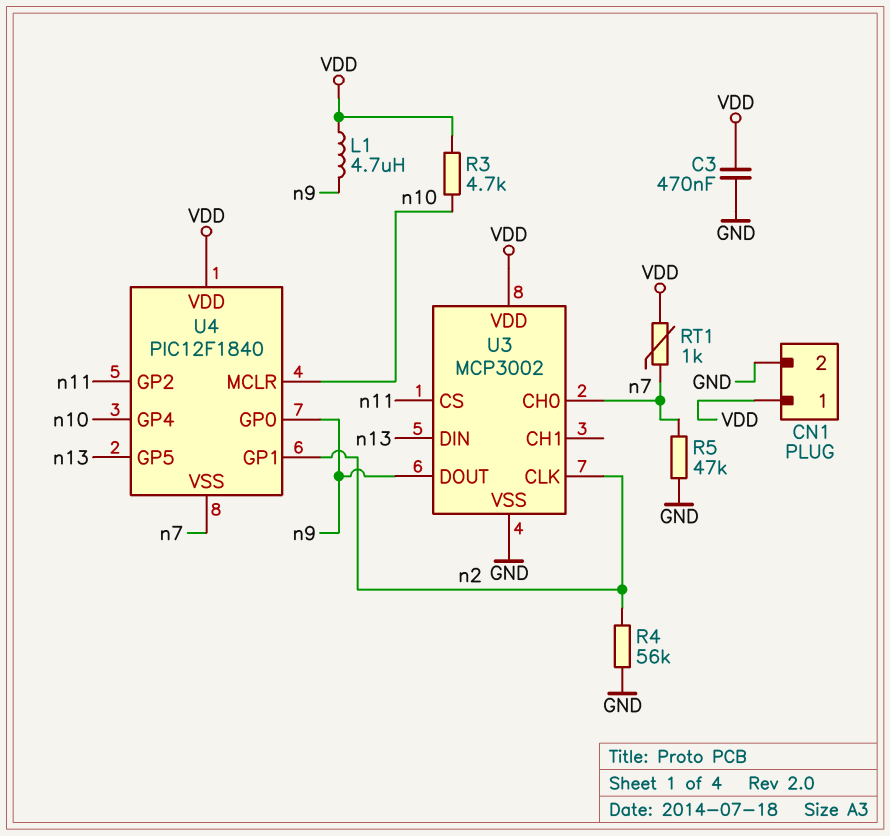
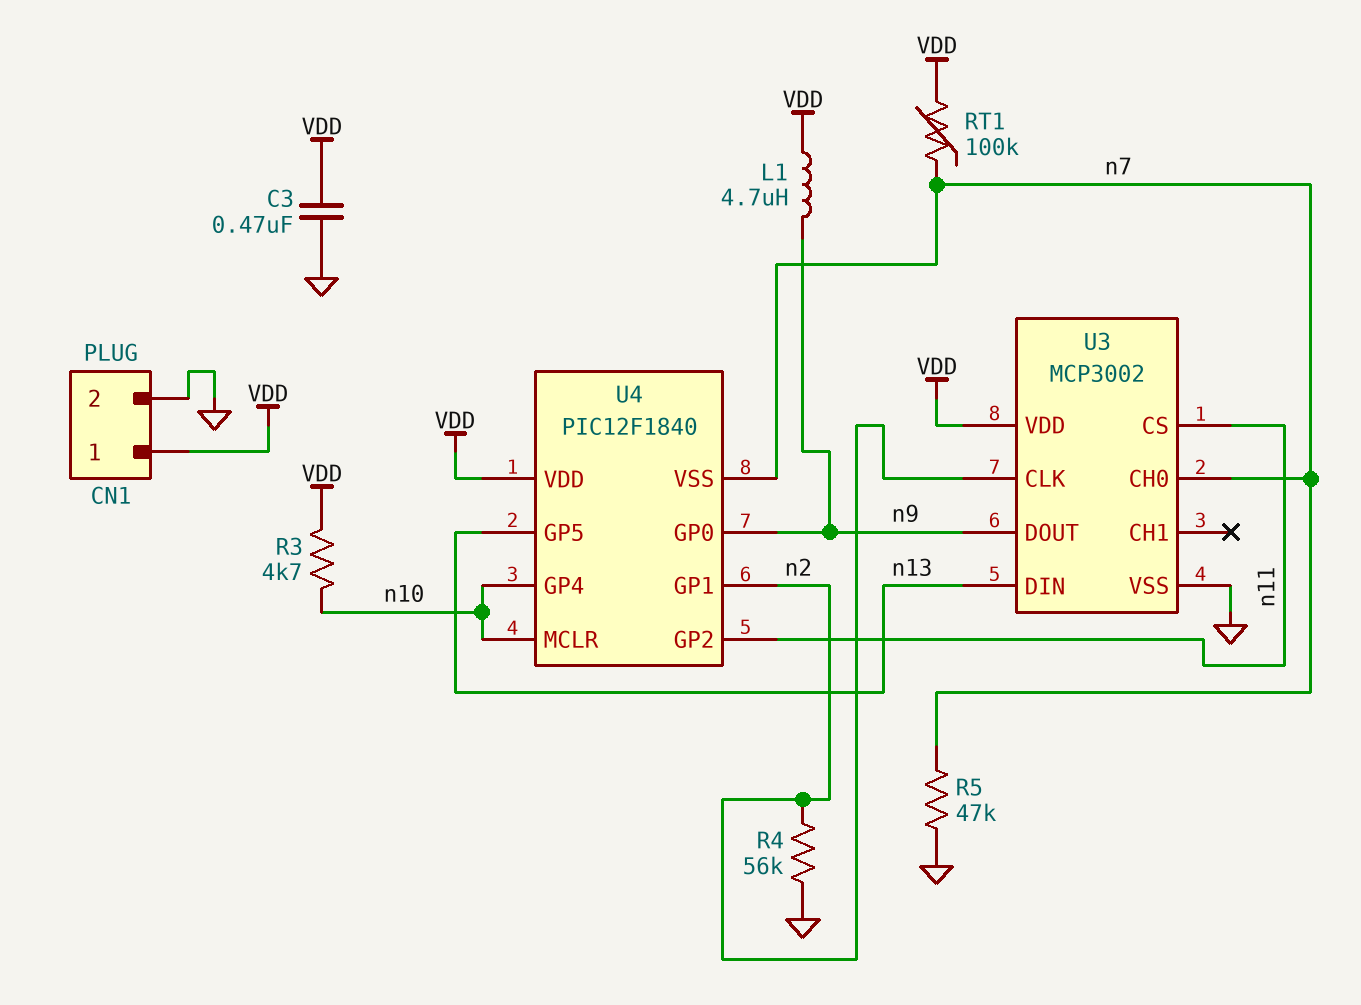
RT1: 1k (VDD, n7) -> 100k (VDD, n7)

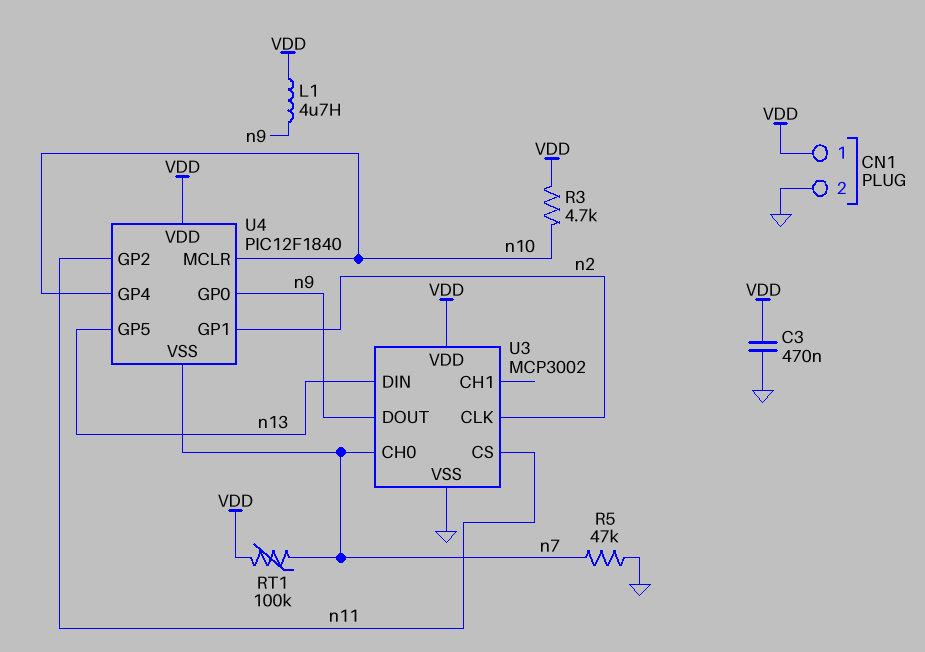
R4: 56k (GND, n2) -> none

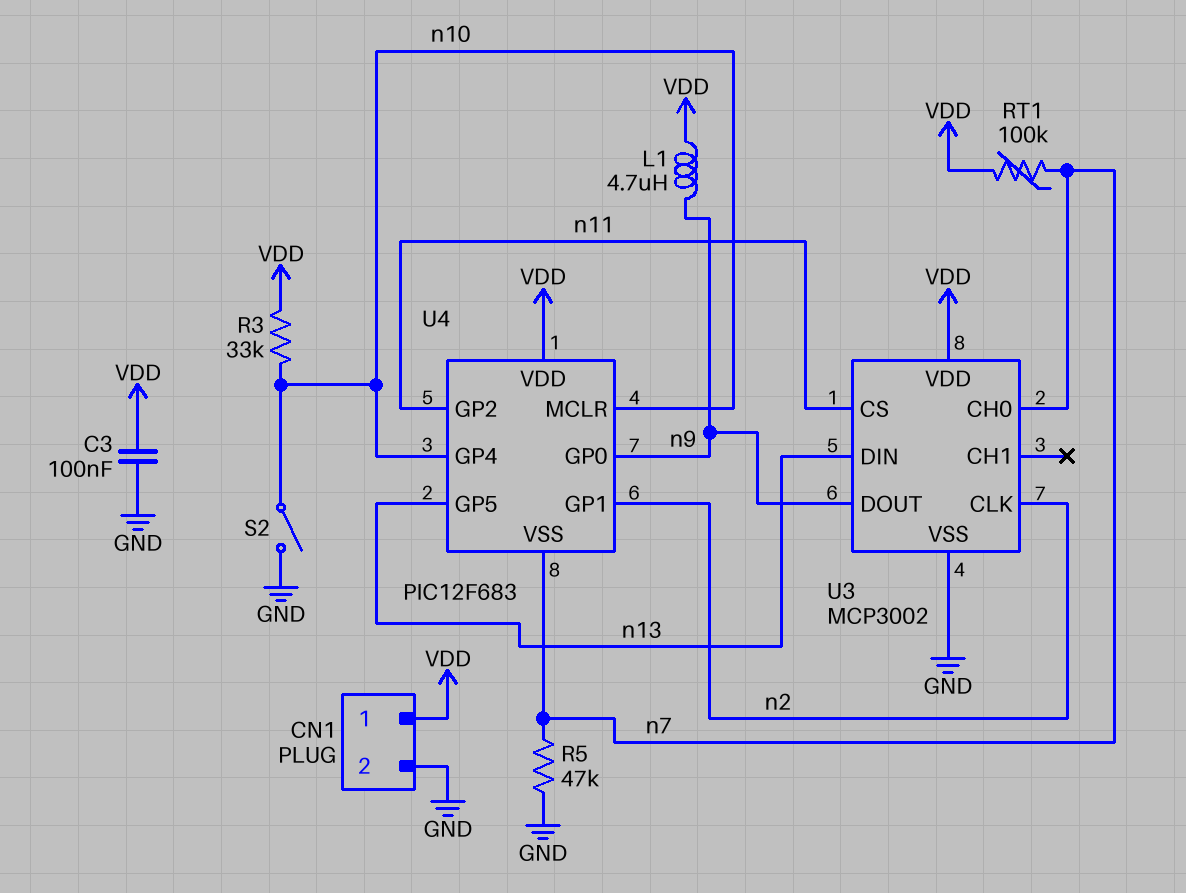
C3: 470nF (GND, VDD) -> 100nF (GND, VDD)
R3: 4.7k (VDD, n10) -> 33k (VDD, n10)
S2: none -> switch (GND, n10)
U4: PIC12F1840 -> PIC12F683

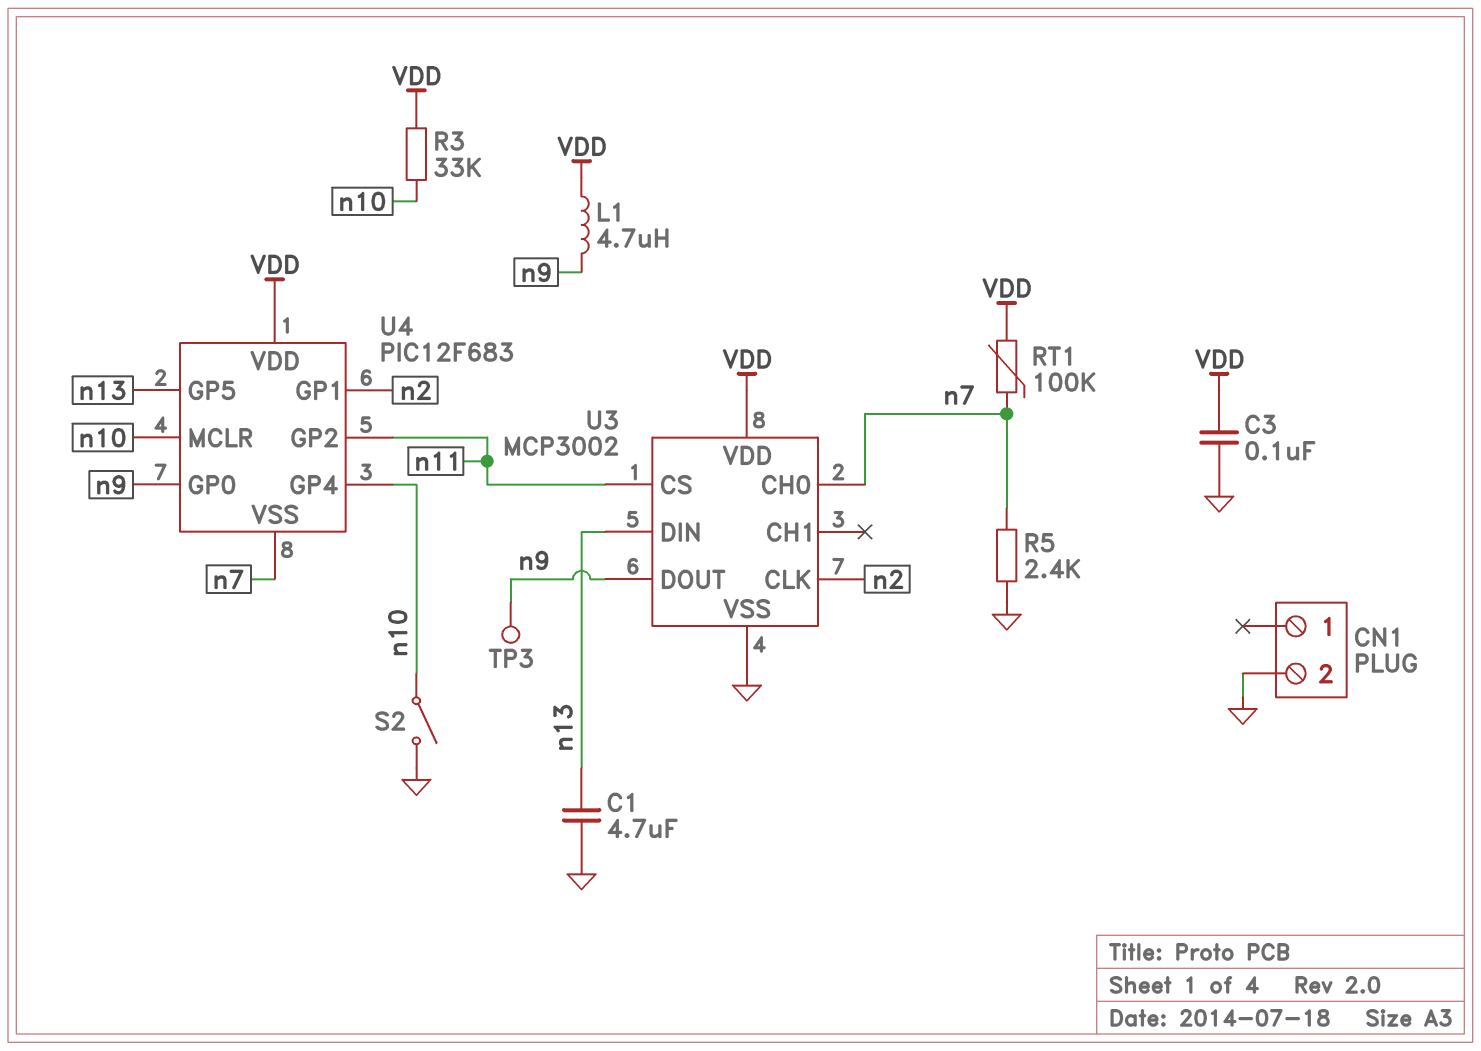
C1: none -> 4.7uF (GND, n13)
CN1 pin 1: VDD -> none
R5: 47k (GND, n7) -> 2.4k (GND, n7)
TP3: none -> test point (n9)

